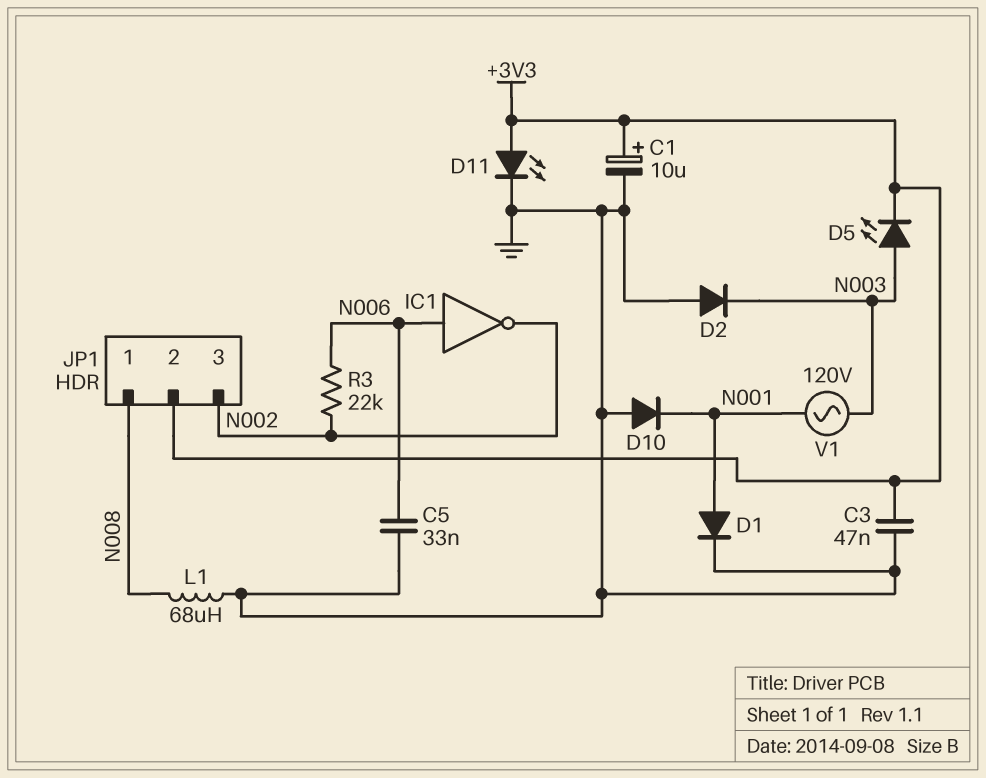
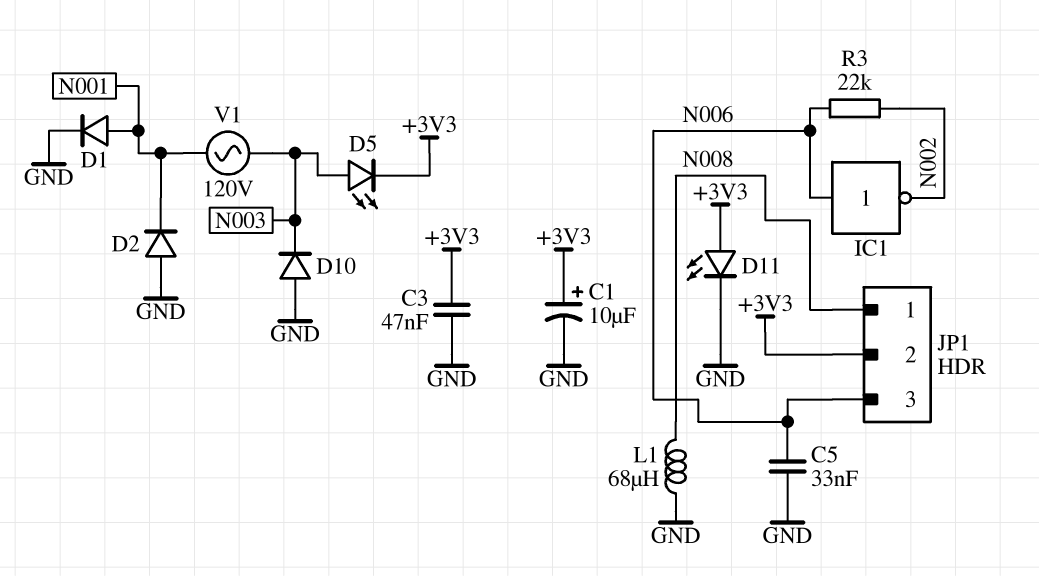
D2: diode (A GND, K N003) -> diode (A GND, K N001)
D10: diode (A GND, K N001) -> diode (A GND, K N003)
JP1 pin 3: N002 -> N006

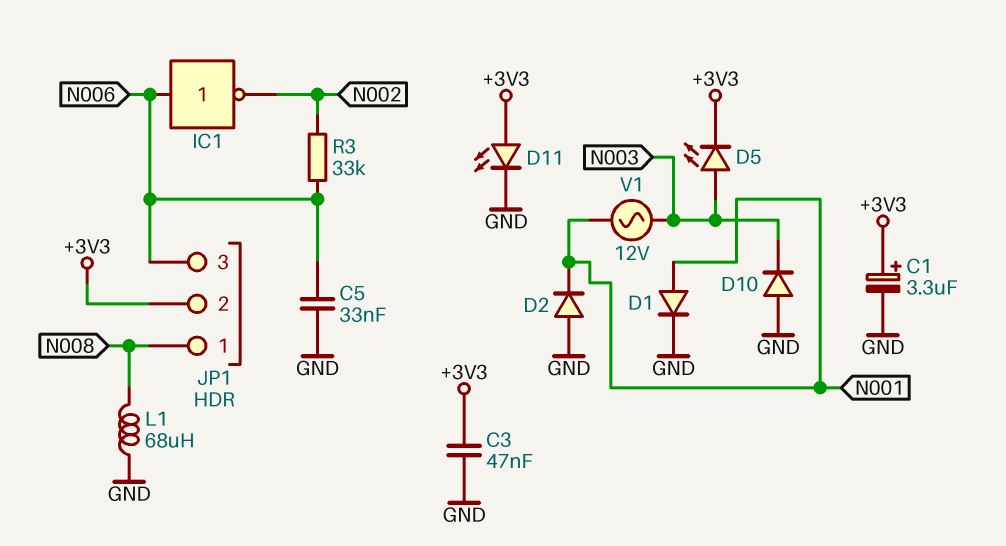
C1: 10uF (plus +3V3, minus GND) -> 3.3uF (plus +3V3, minus GND)
R3: 22k (N002, N006) -> 33k (N002, N006)
V1: AC 120V (N001, N003) -> AC 12V (N001, N003)

